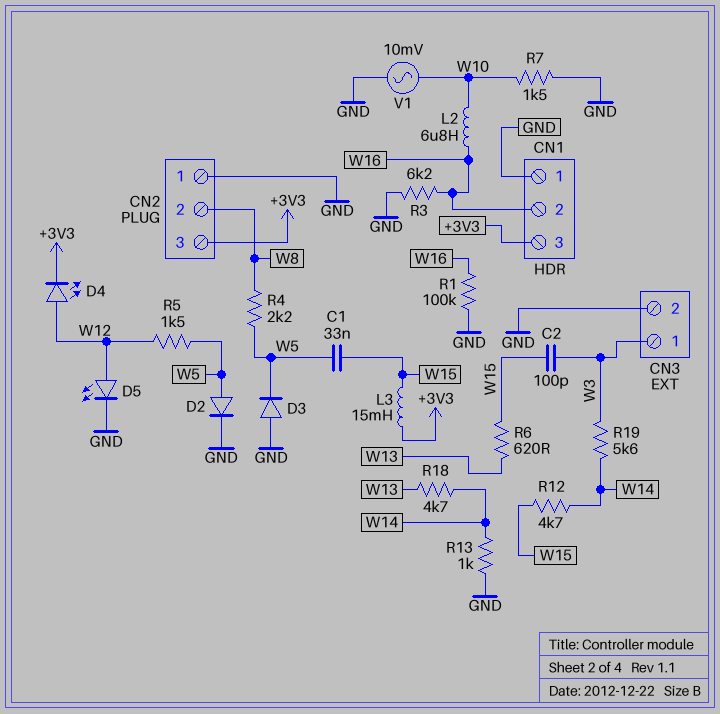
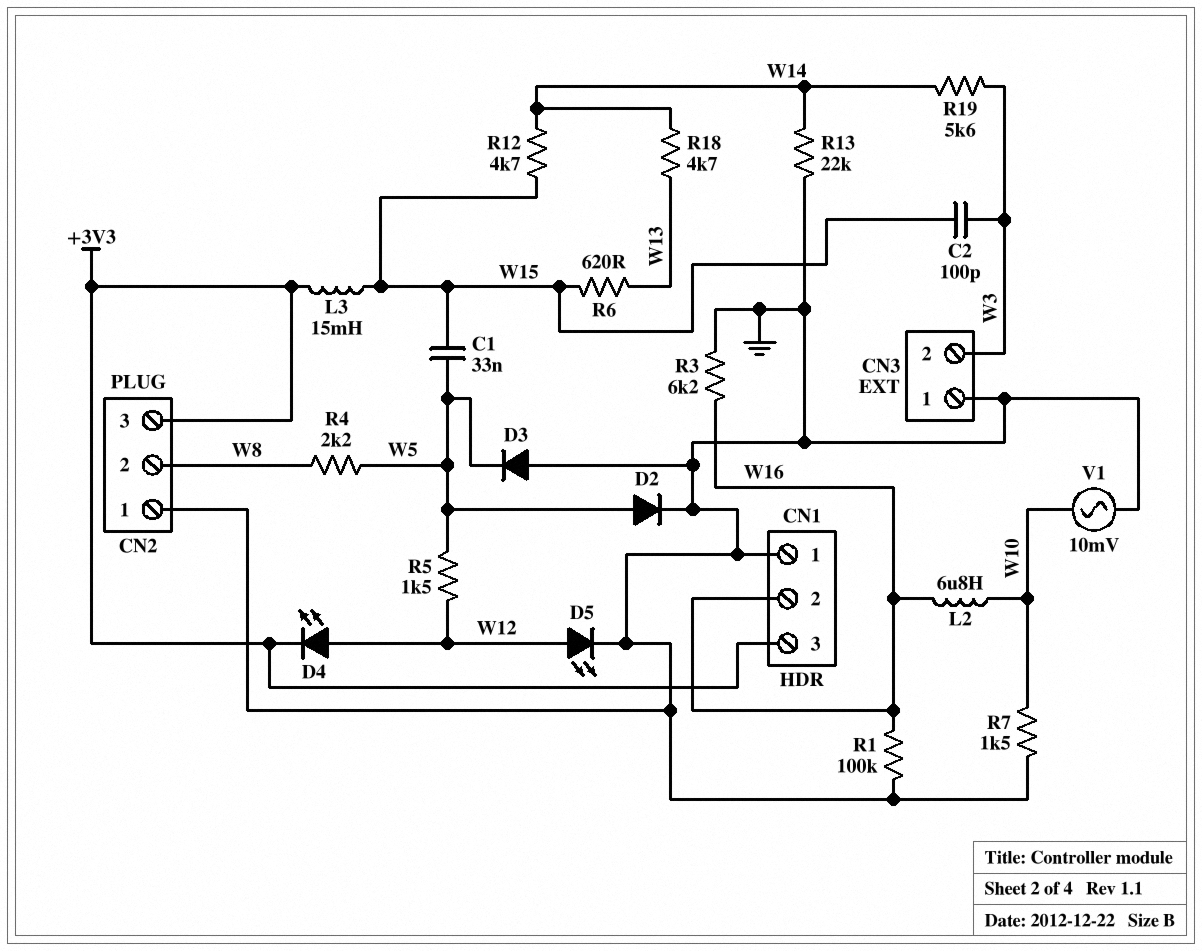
CN3 pin 1: W3 -> GND
CN3 pin 2: GND -> W3
R13: 1k (GND, W14) -> 22k (GND, W14)

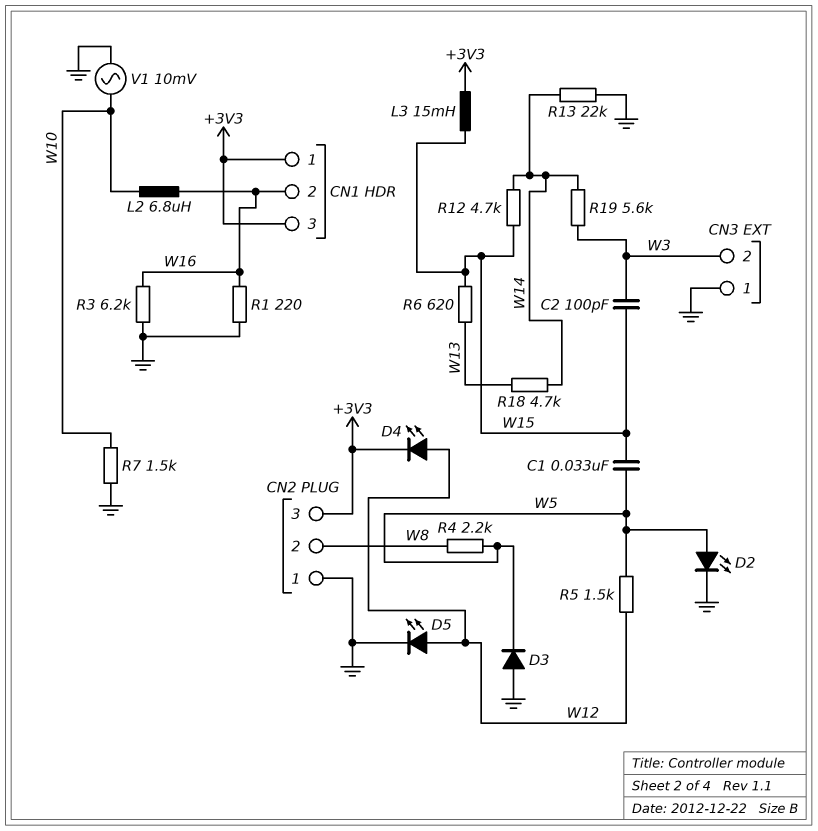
CN1 pin 1: GND -> +3V3
D2: diode (A W5, K GND) -> LED (A W5, K GND)
R1: 100k (GND, W16) -> 220 (GND, W16)

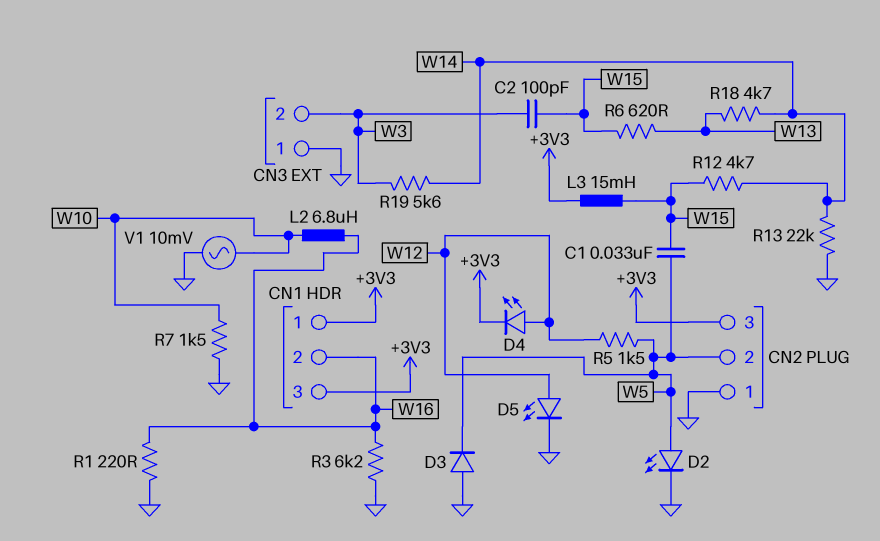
CN2 pin 2: W8 -> W5
R4: 2.2k (W5, W8) -> none

